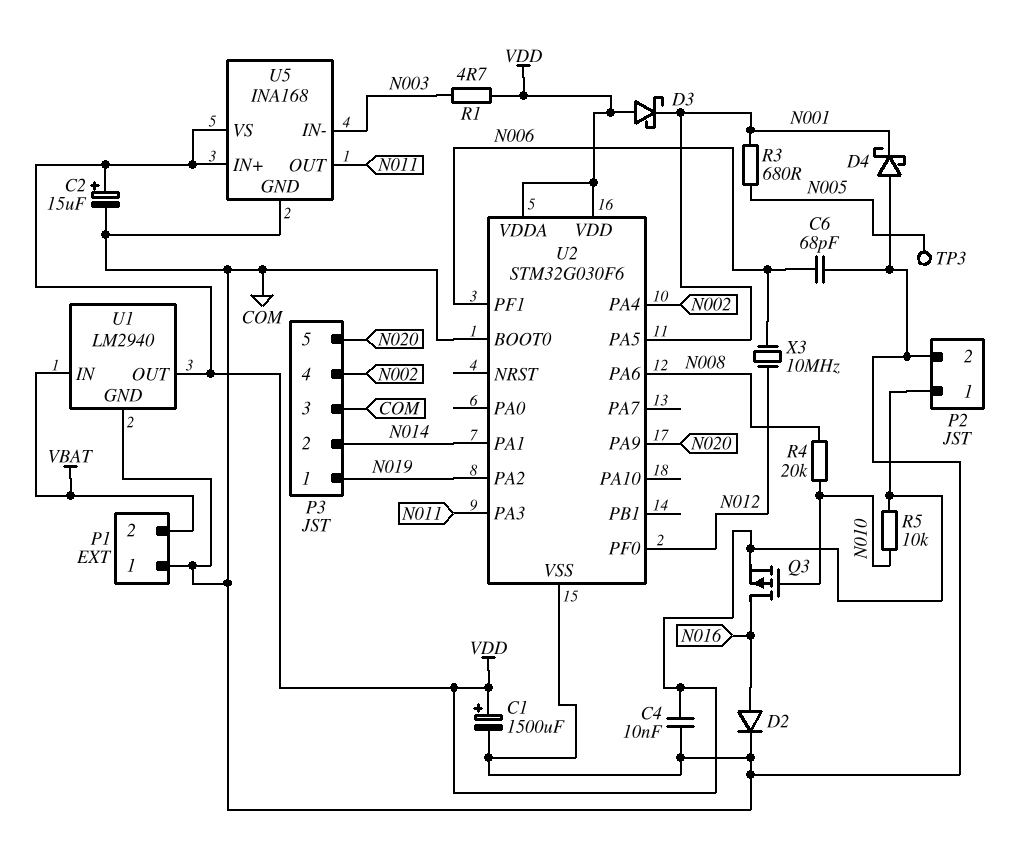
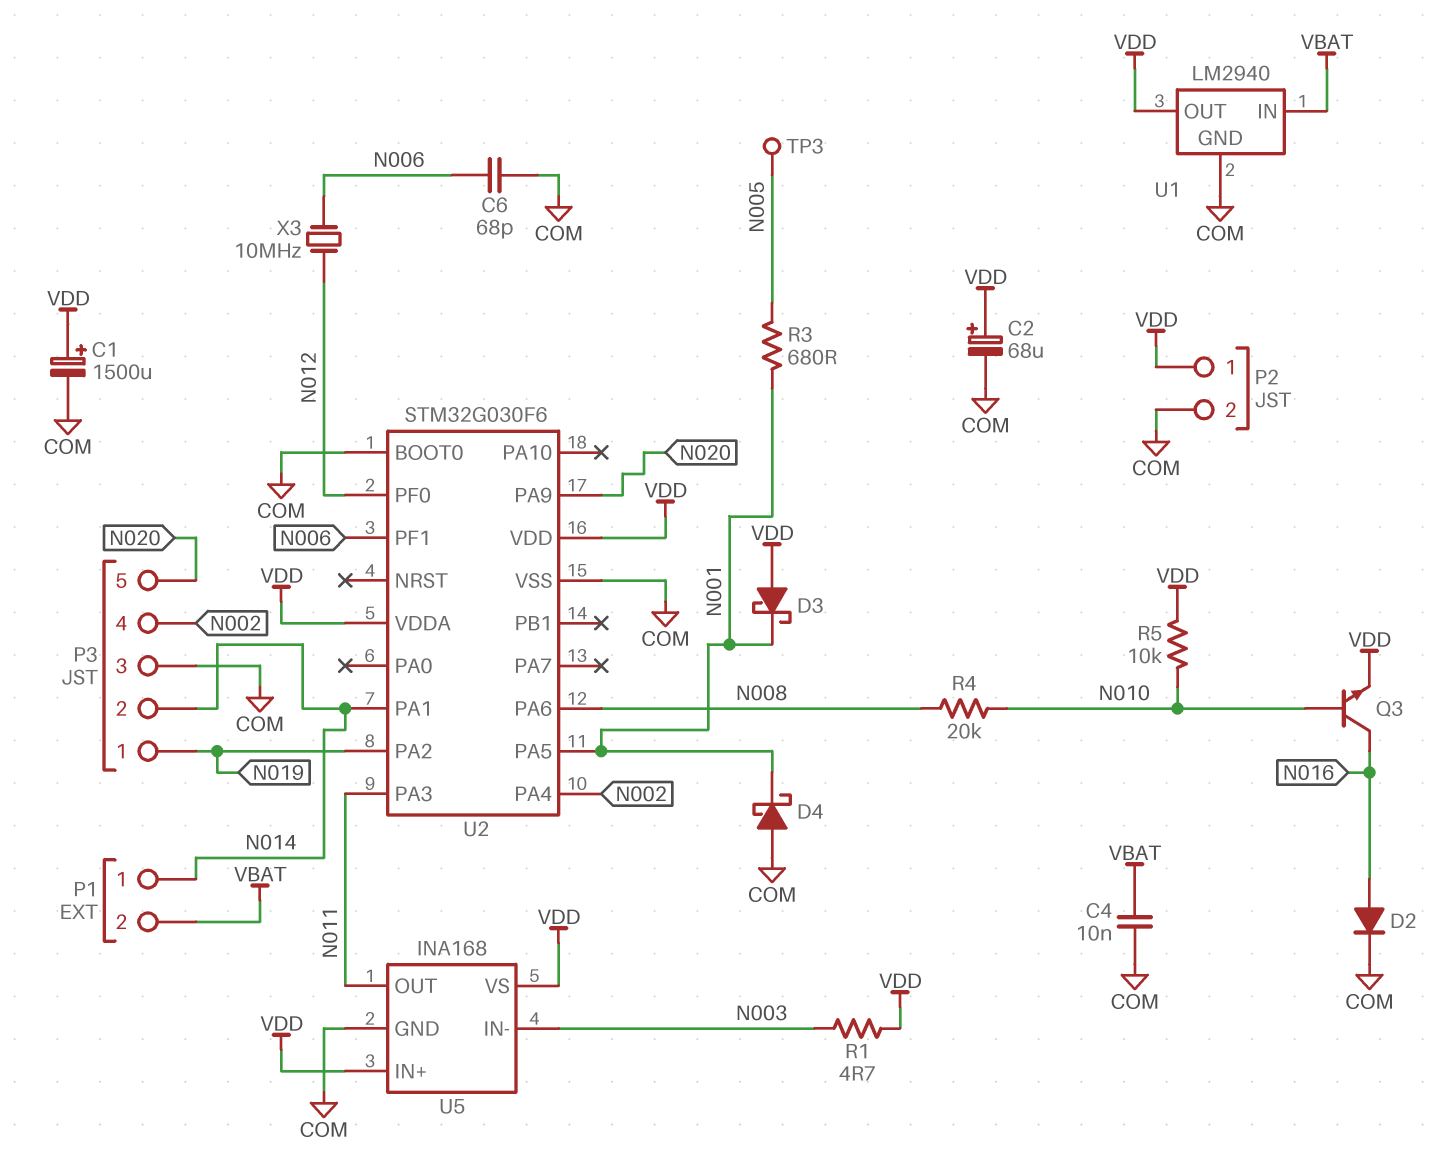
C2: 15uF (plus VDD, minus COM) -> 68uF (plus VDD, minus COM)
C4: 10nF (COM, VDD) -> 10nF (COM, VBAT)
P1 pin 1: COM -> N014
Q3: PMOS (G N010, D N016, S VDD) -> NPN (B N010, C N016, E VDD)

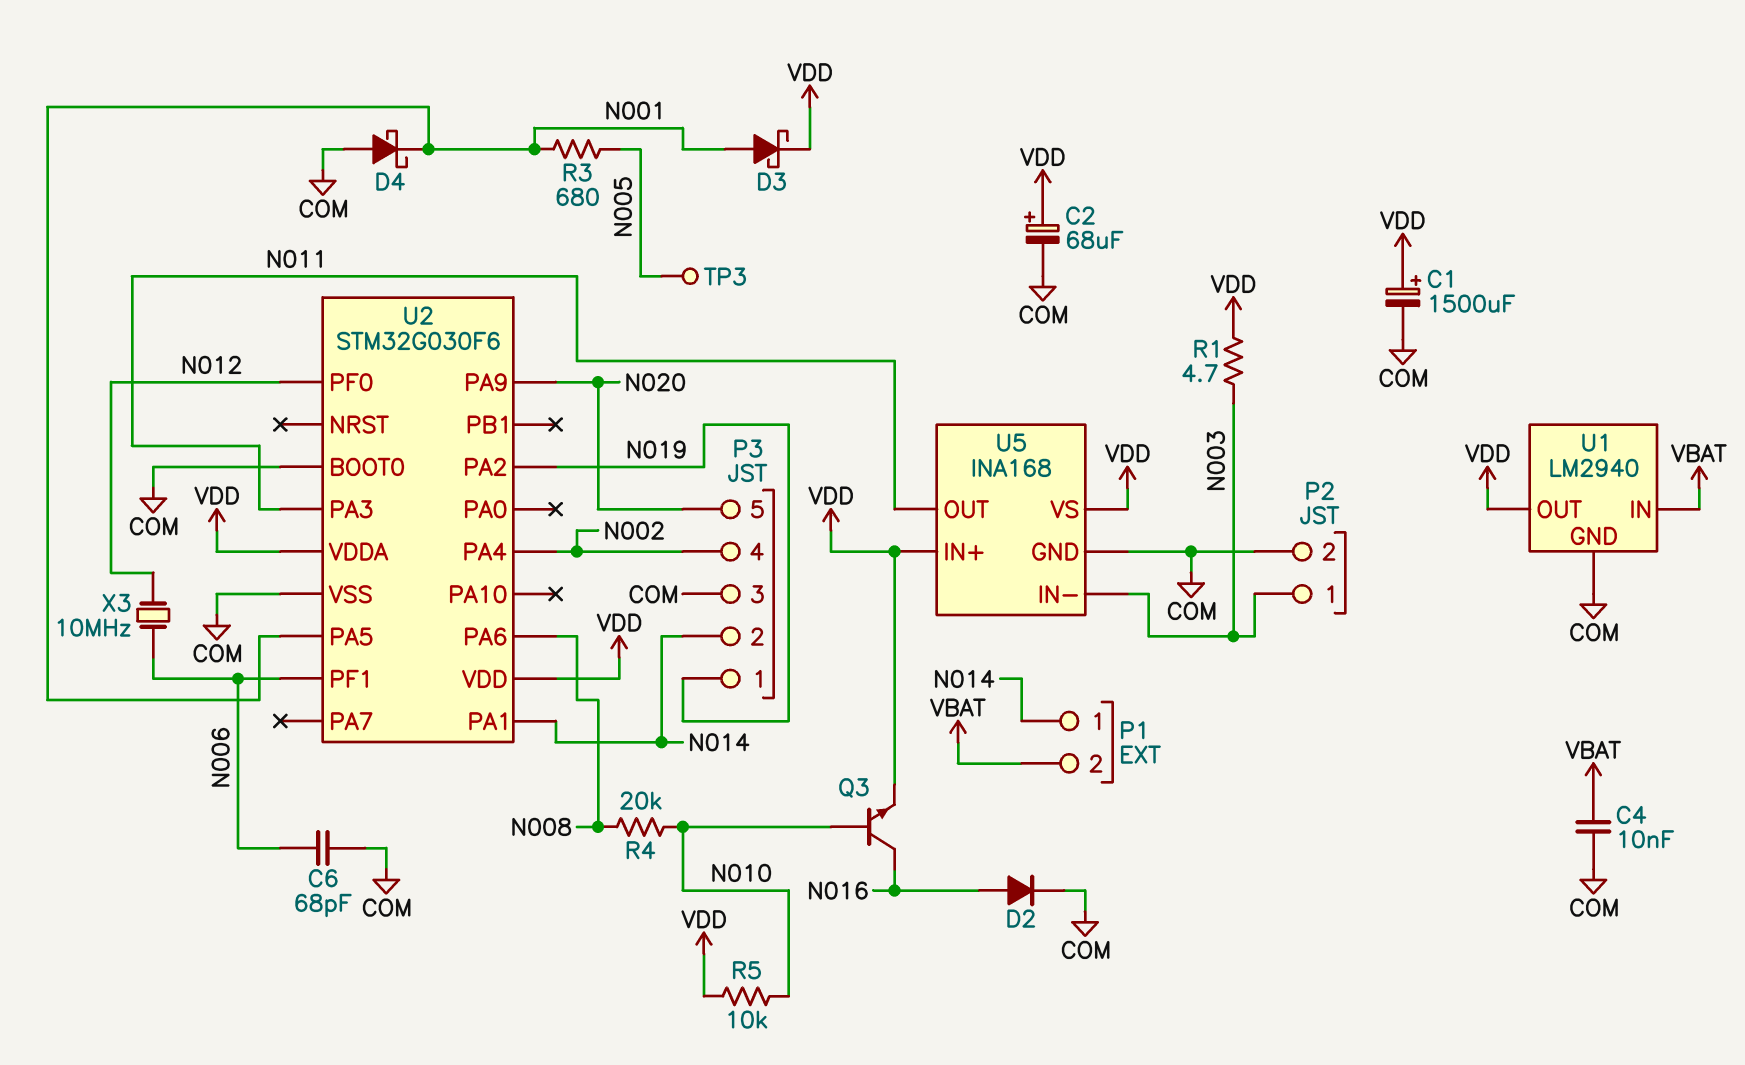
D3: schottky (A VDD, K N001) -> schottky (A N001, K VDD)
P2 pin 1: VDD -> N003

